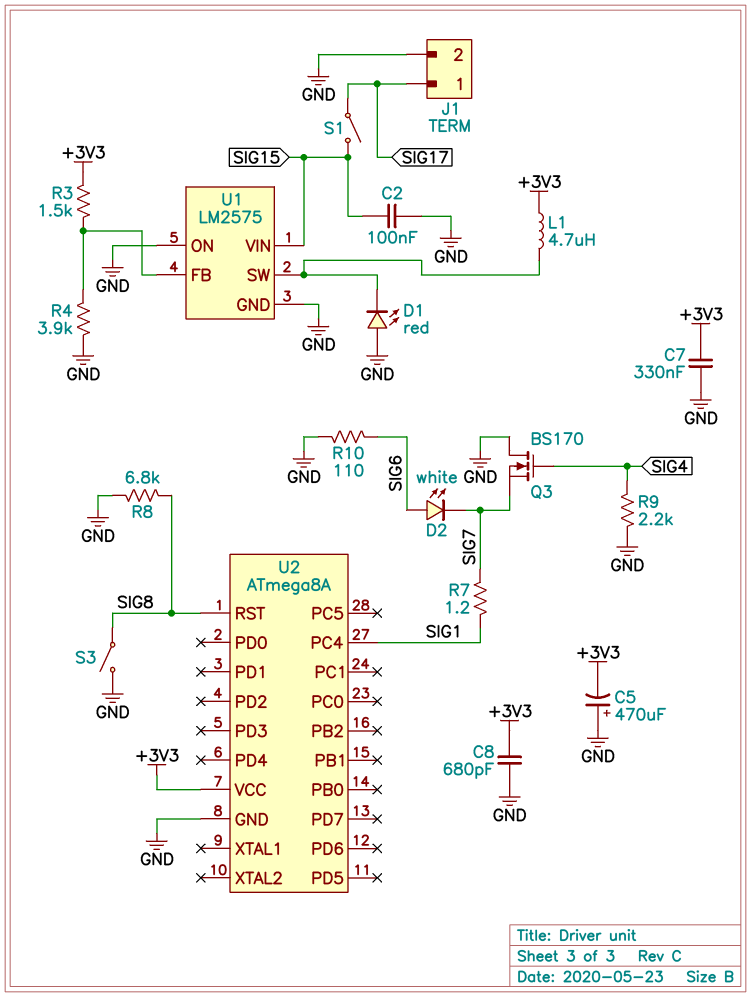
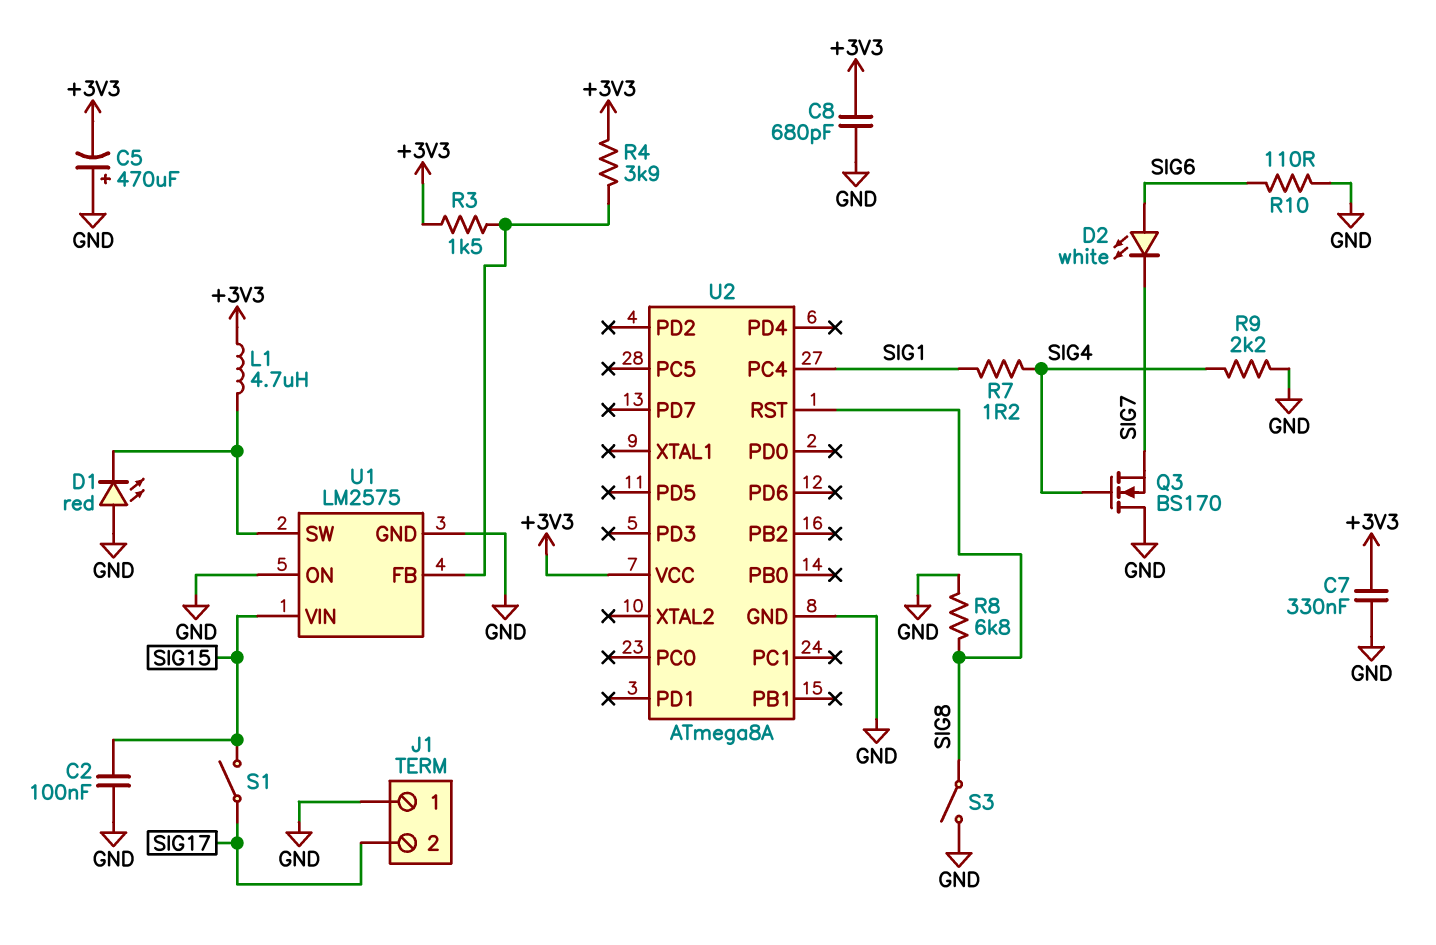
J1 pin 1: SIG17 -> GND
J1 pin 2: GND -> SIG17
R4: 3.9k (GND, U1/FB) -> 3.9k (+3V3, U1/FB)
R7: 1.2 (SIG1, SIG7) -> 1.2 (SIG1, SIG4)

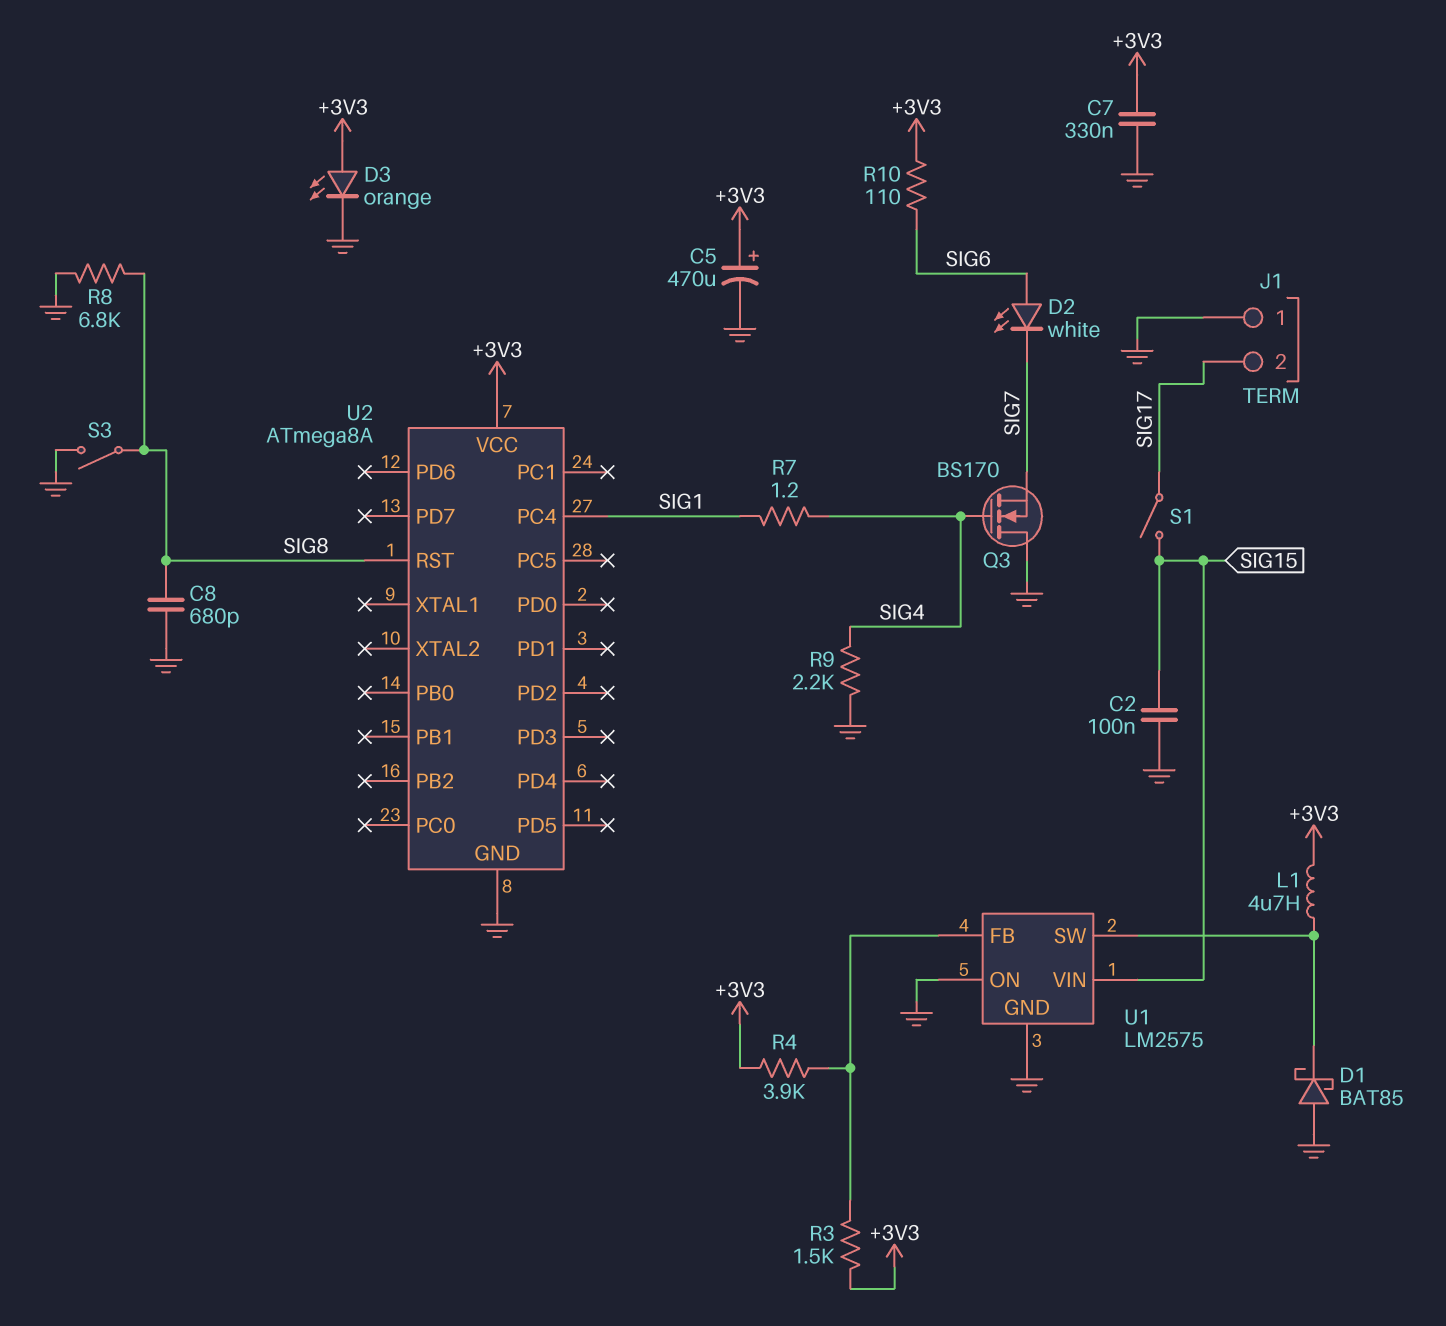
C5: 470uF (plus GND, minus +3V3) -> 470uF (plus +3V3, minus GND)
C8: 680pF (+3V3, GND) -> 680pF (GND, SIG8)
D1: LED red (A GND, K U1/SW) -> schottky BAT85 (A GND, K U1/SW)
D3: none -> LED orange (A +3V3, K GND)
R10: 110 (GND, SIG6) -> 110 (+3V3, SIG6)

